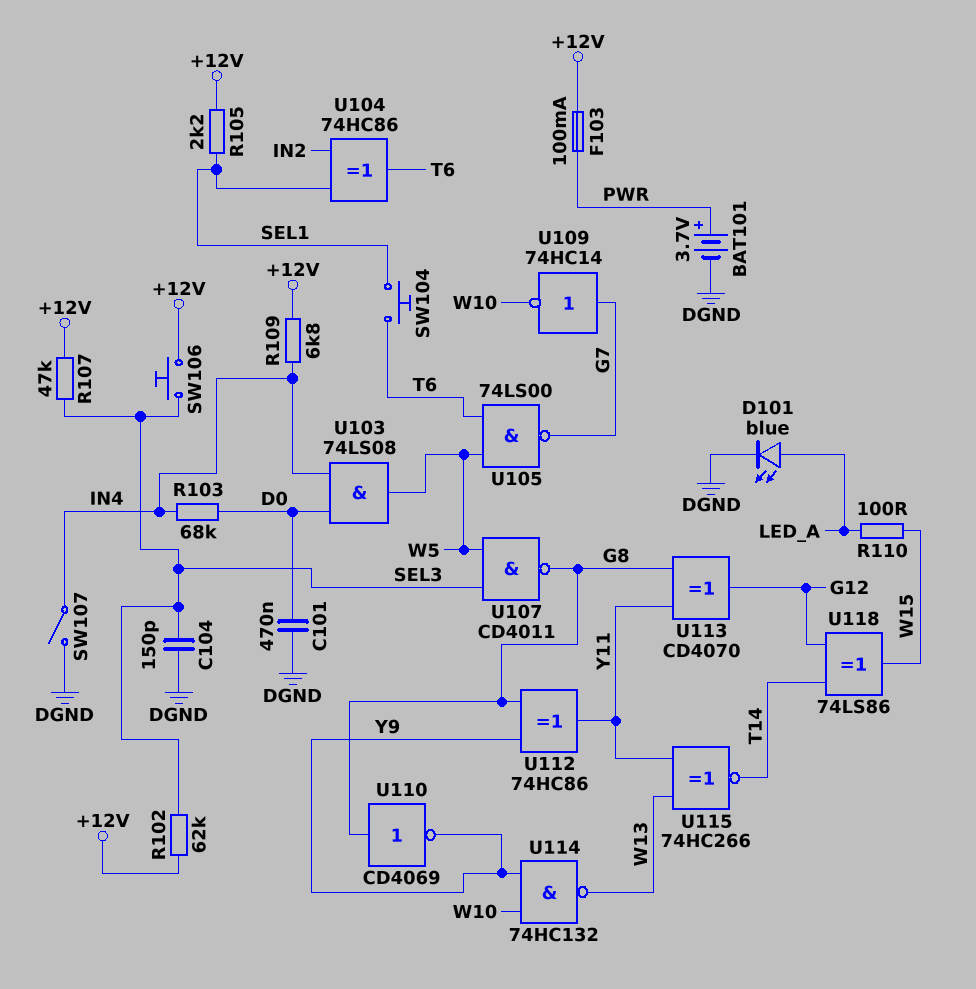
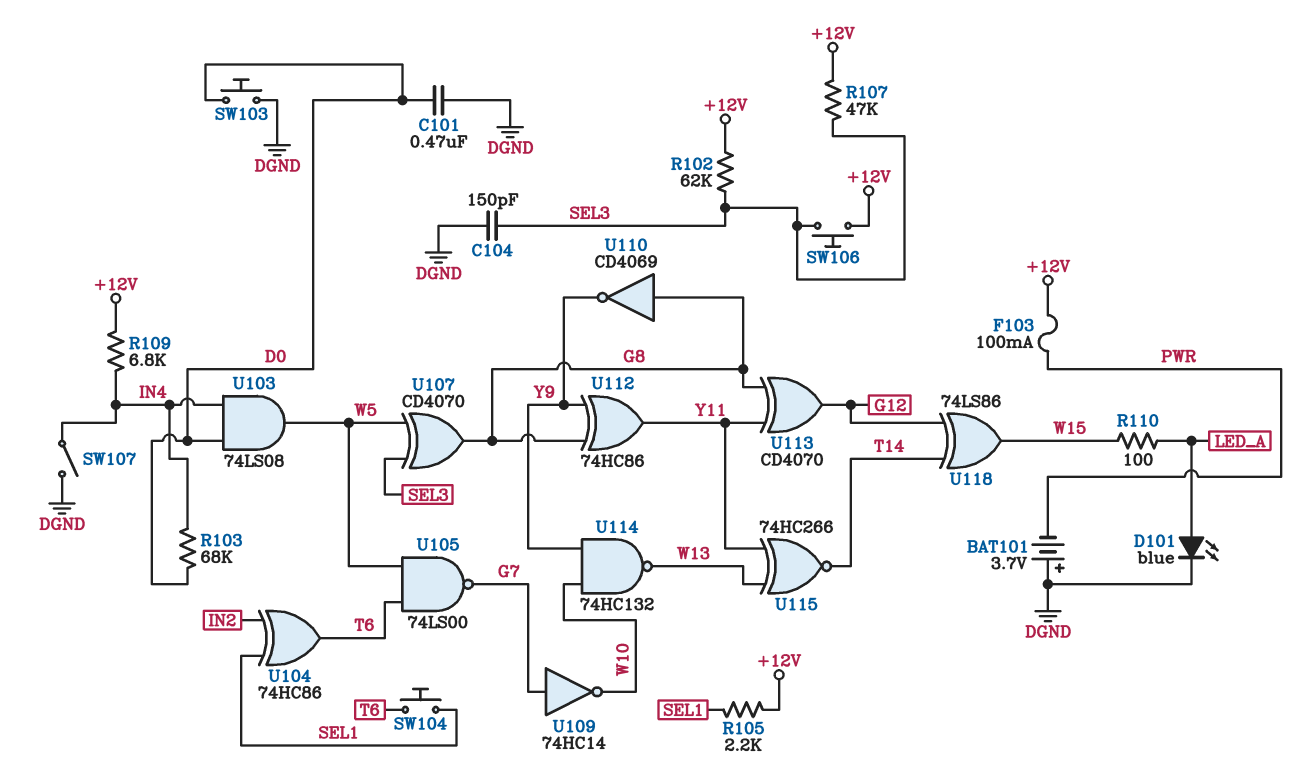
BAT101: 3.7V (plus PWR, minus DGND) -> 3.7V (plus DGND, minus PWR)
SW103: none -> button (D0, DGND)
U107: NAND CD4011 (in SEL3, in W5, out G8) -> XOR CD4070 (in SEL3, in W5, out G8)

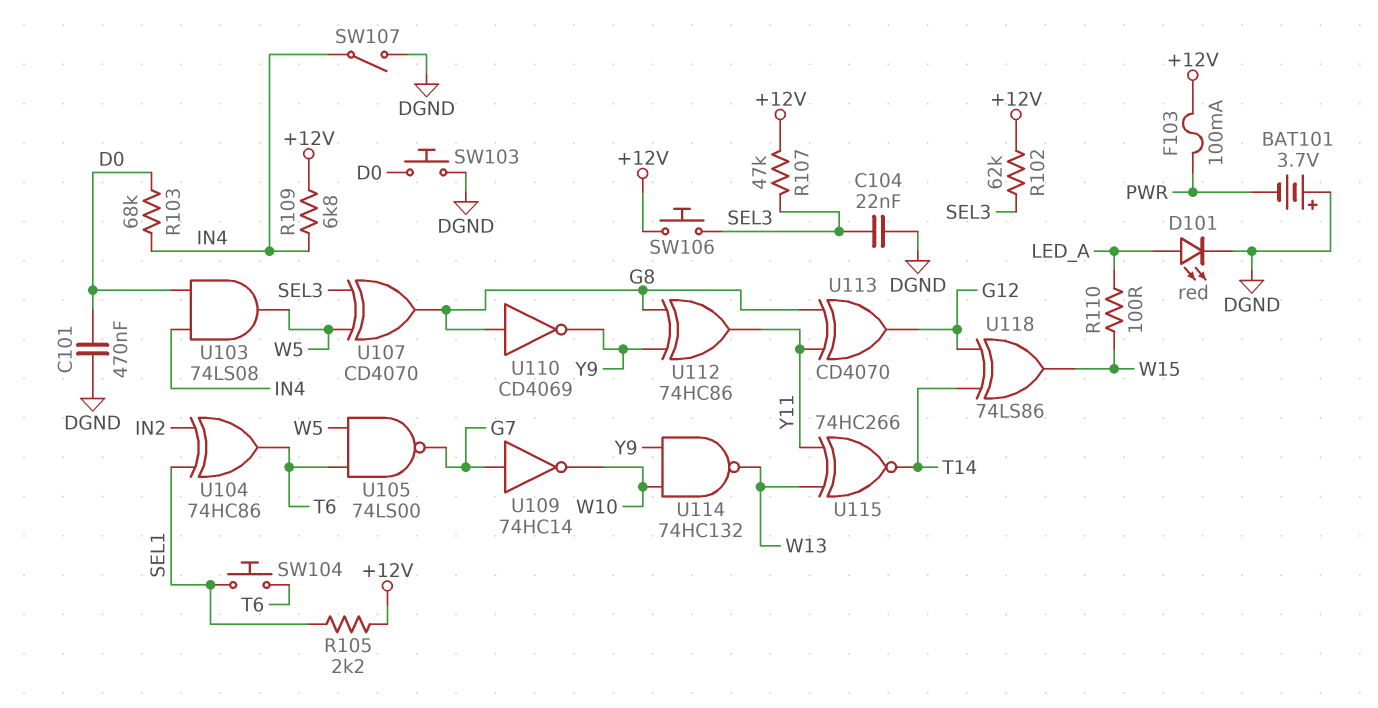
C104: 150pF (DGND, SEL3) -> 22nF (DGND, SEL3)
D101: LED blue (A LED_A, K DGND) -> LED red (A LED_A, K DGND)

